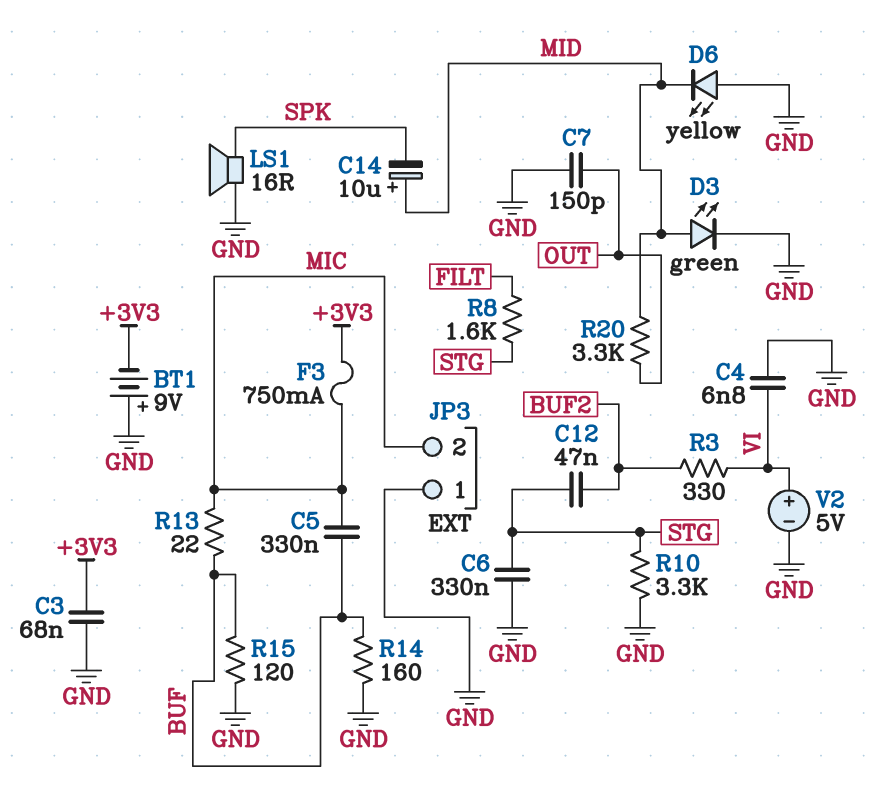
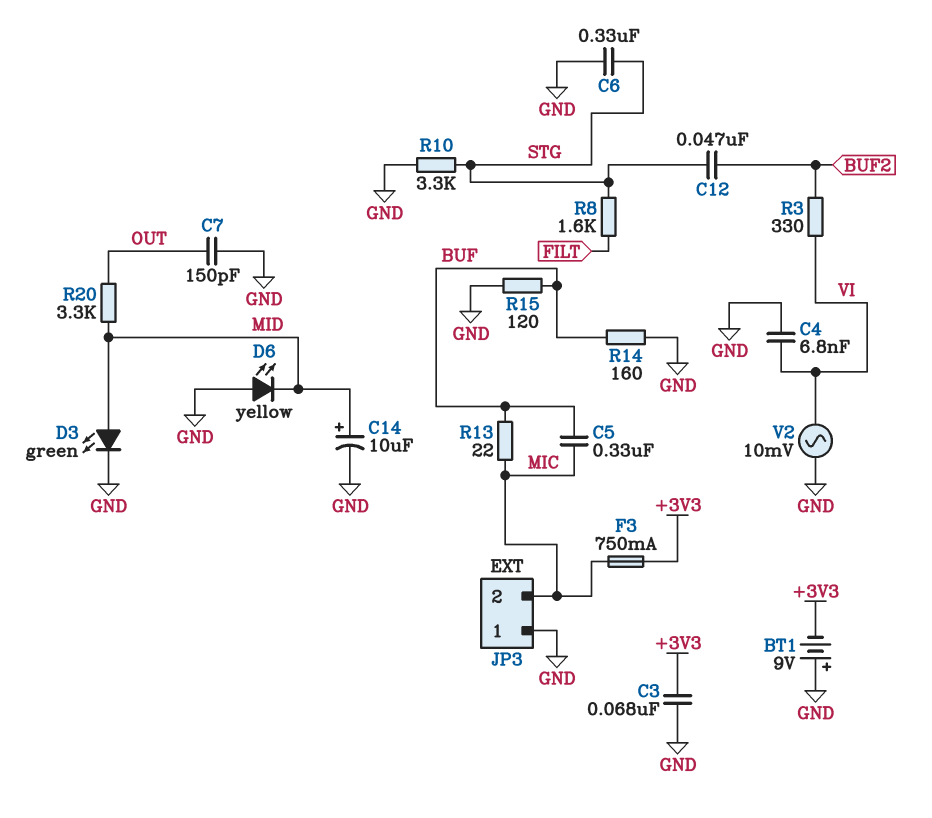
C14: 10uF (plus MID, minus SPK) -> 10uF (plus MID, minus GND)
LS1: speaker 16R (GND, SPK) -> none
V2: 5V (plus VI, minus GND) -> AC 10mV (GND, VI)

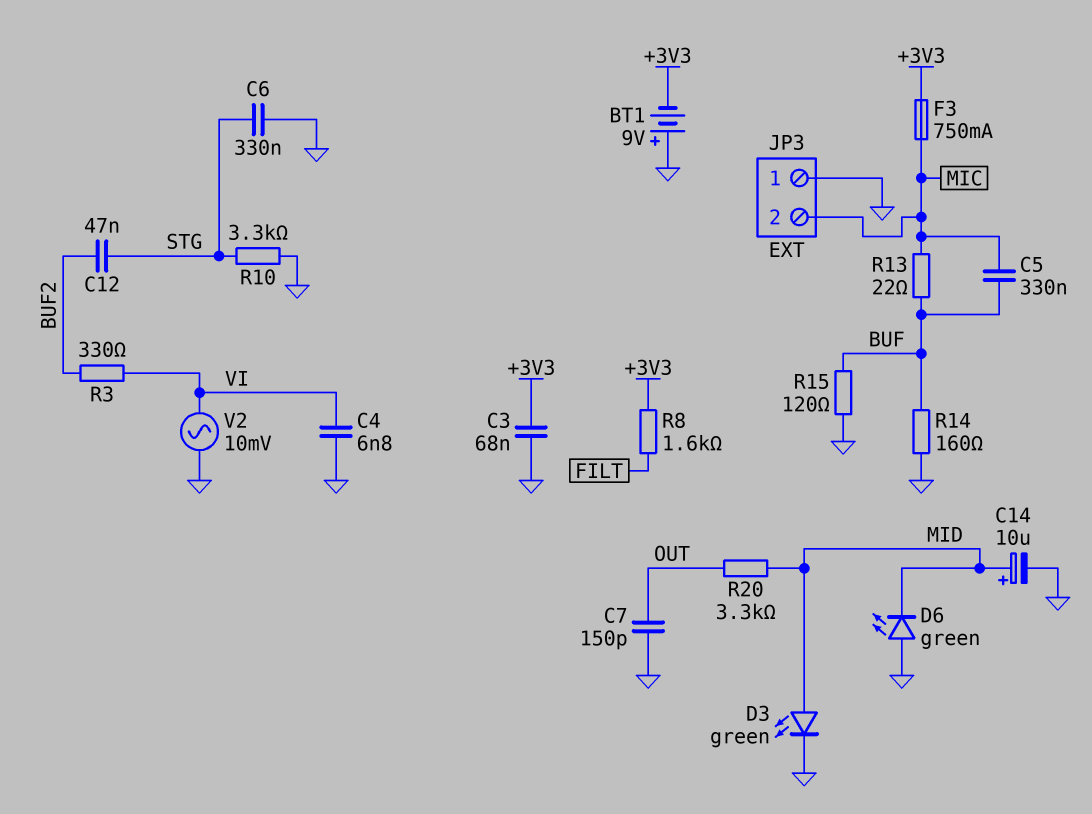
D6: LED yellow (A GND, K MID) -> LED green (A GND, K MID)
R8: 1.6k (FILT, STG) -> 1.6k (+3V3, FILT)

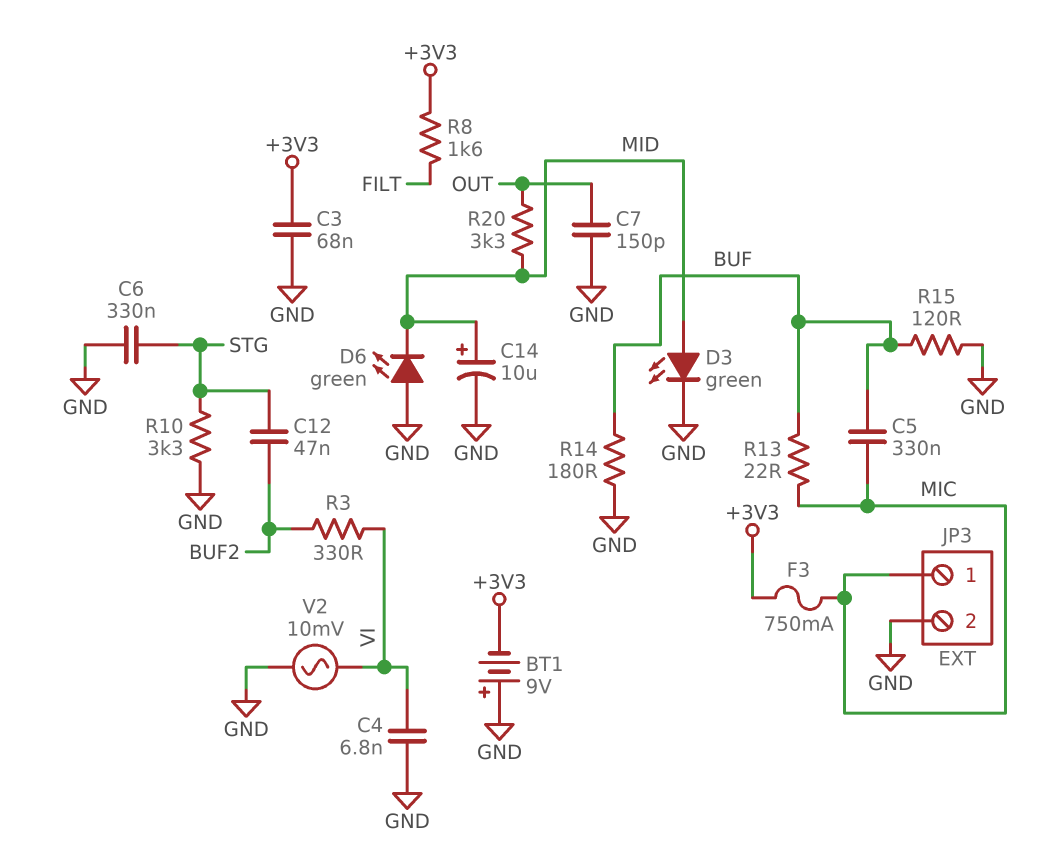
JP3 pin 1: GND -> MIC
JP3 pin 2: MIC -> GND
R14: 160 (BUF, GND) -> 180 (BUF, GND)

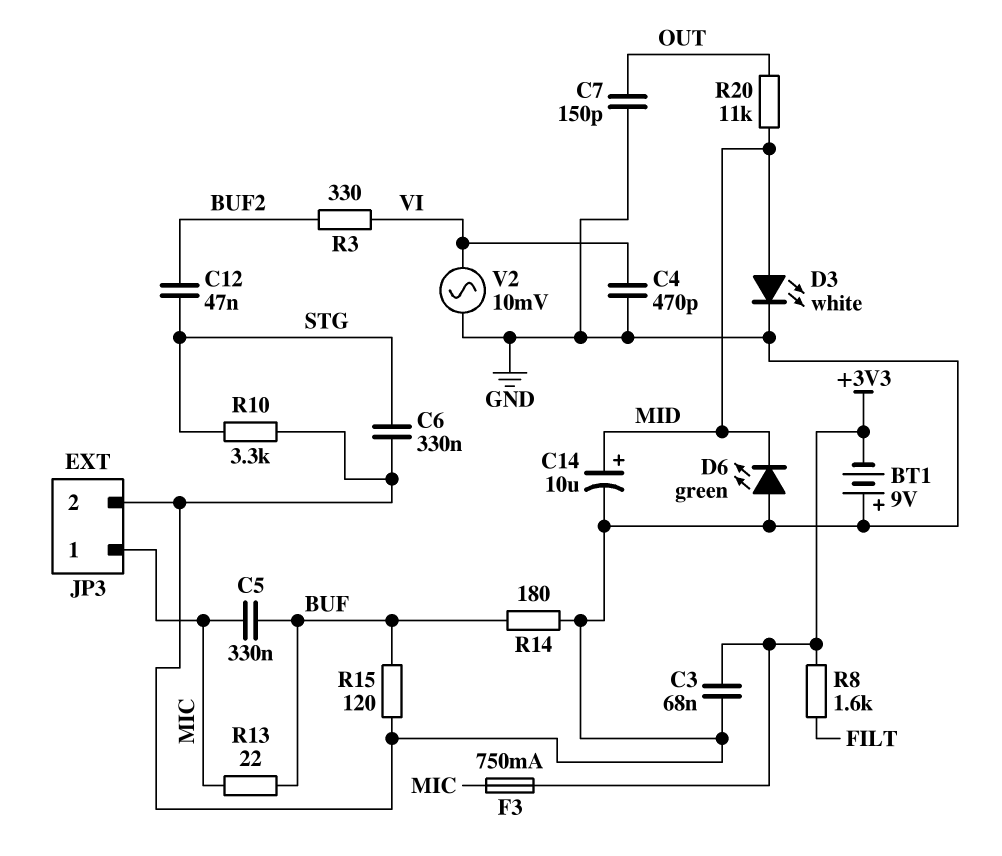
C4: 6.8nF (GND, VI) -> 470pF (GND, VI)
D3: LED green (A MID, K GND) -> LED white (A MID, K GND)
R20: 3.3k (MID, OUT) -> 11k (MID, OUT)

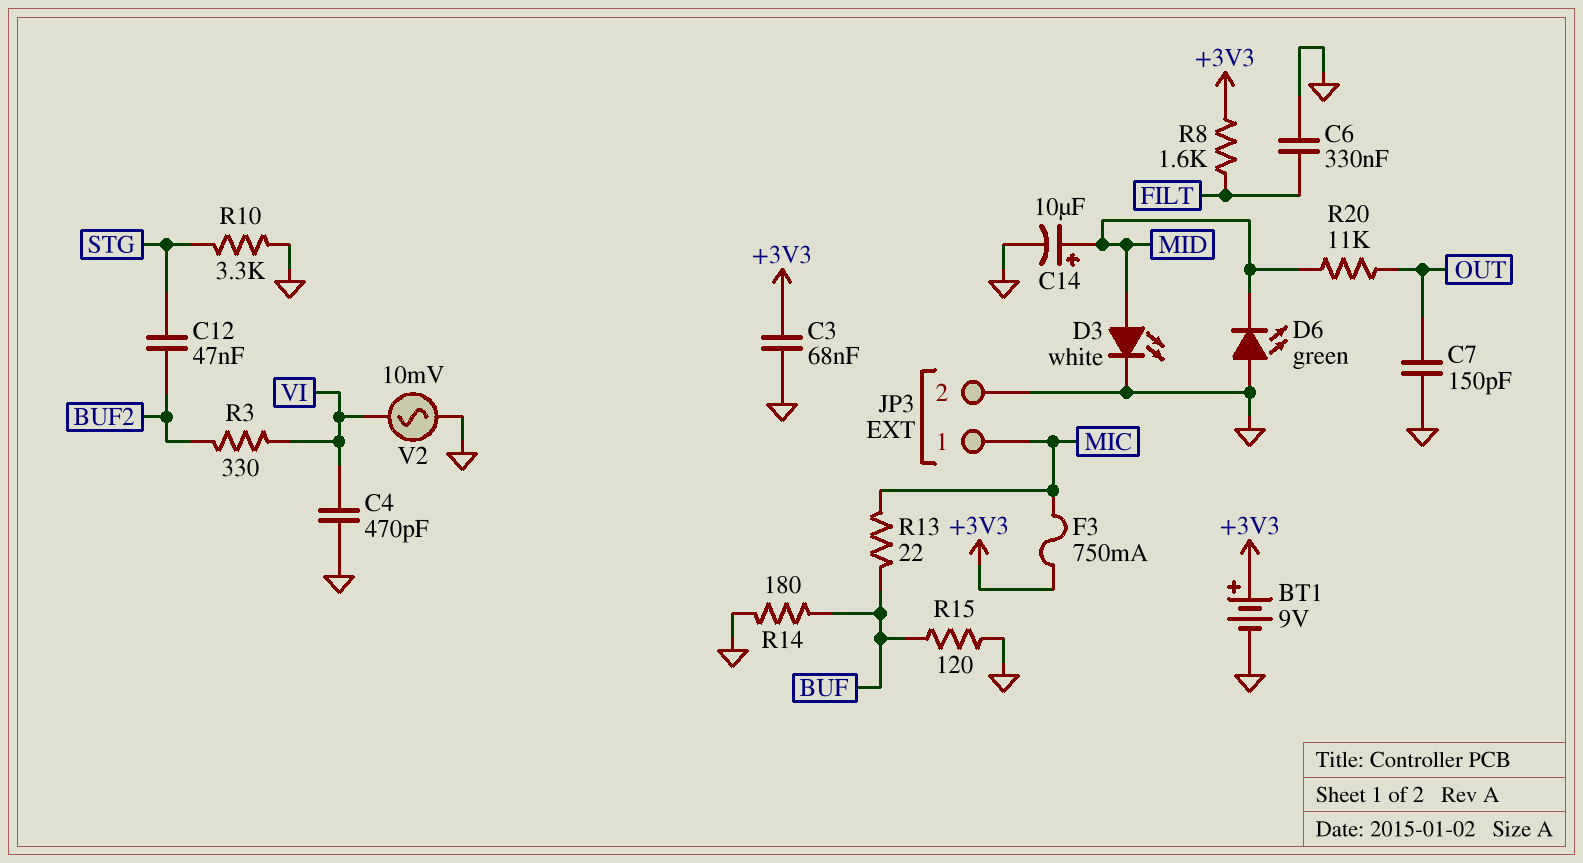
BT1: 9V (plus GND, minus +3V3) -> 9V (plus +3V3, minus GND)
C5: 330nF (BUF, MIC) -> none
C6: 330nF (GND, STG) -> 330nF (FILT, GND)

